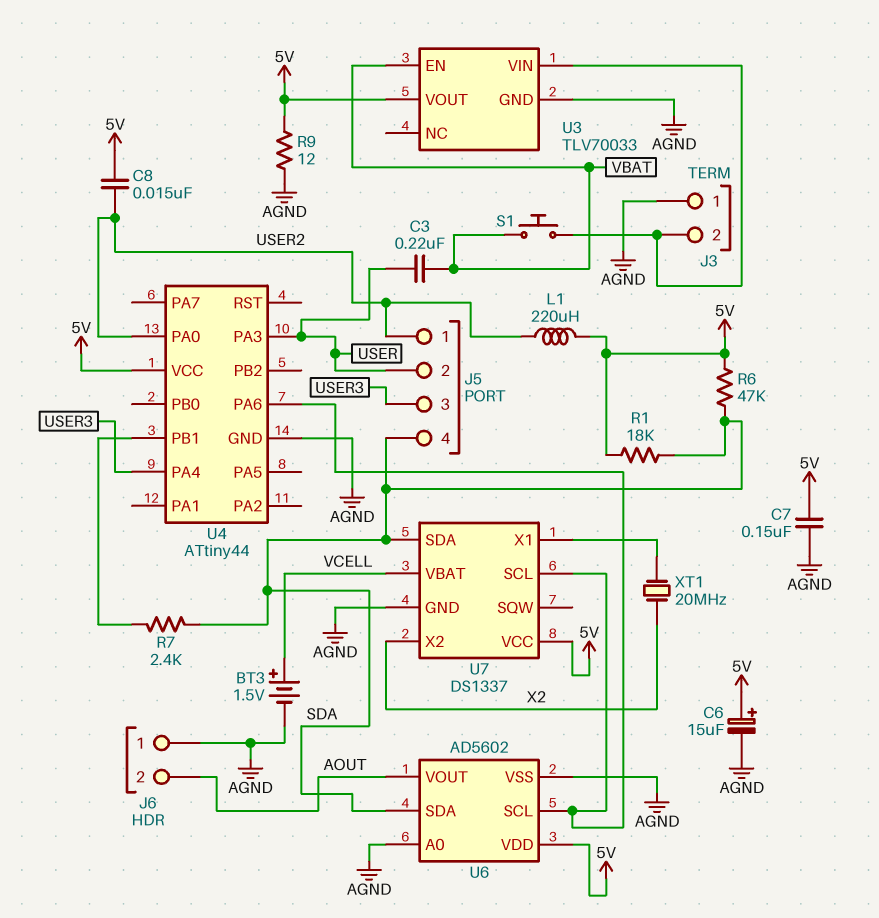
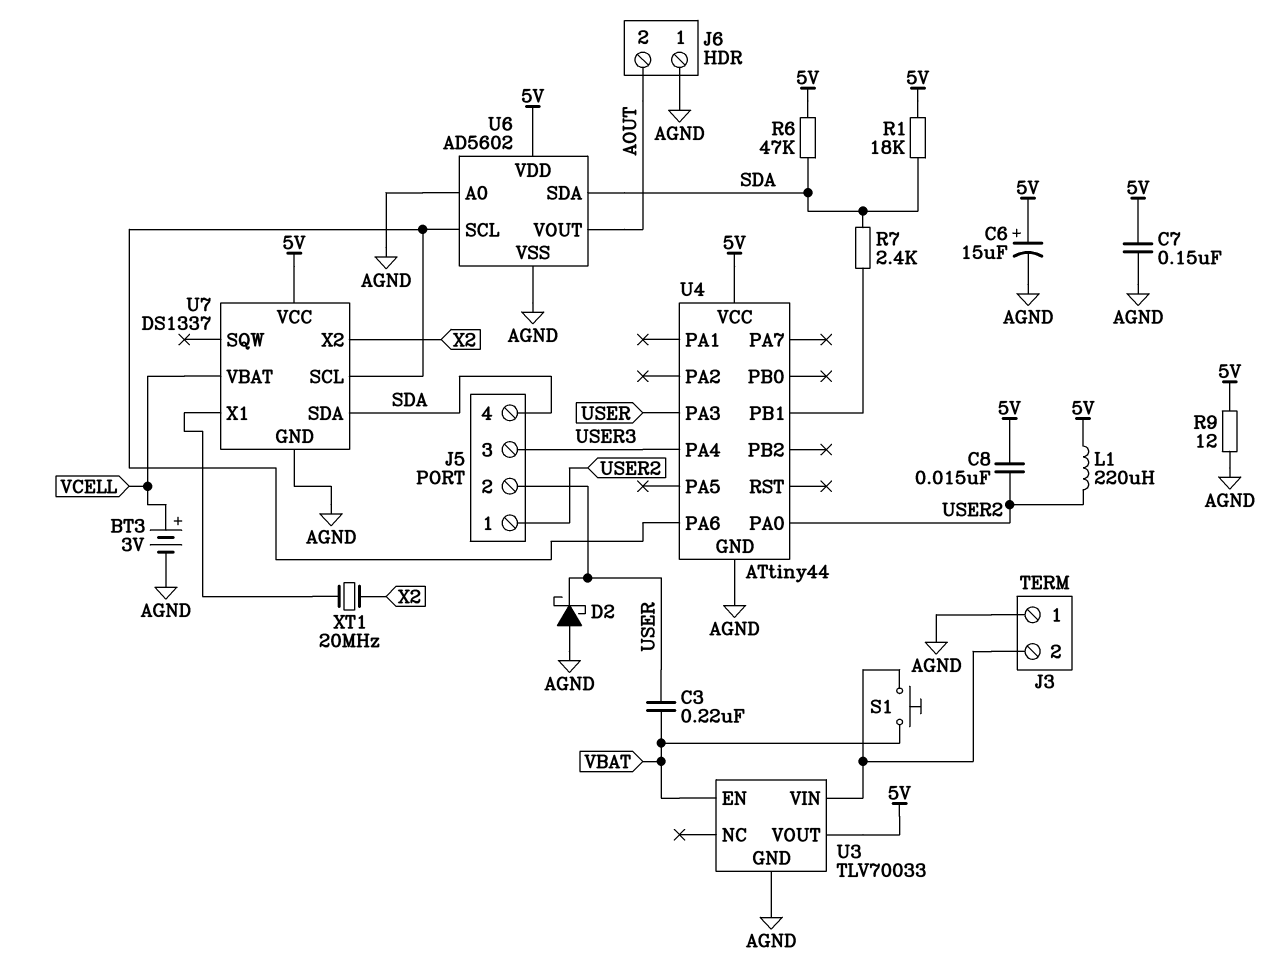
BT3: 1.5V (plus VCELL, minus AGND) -> 3V (plus VCELL, minus AGND)
D2: none -> schottky (A AGND, K USER)

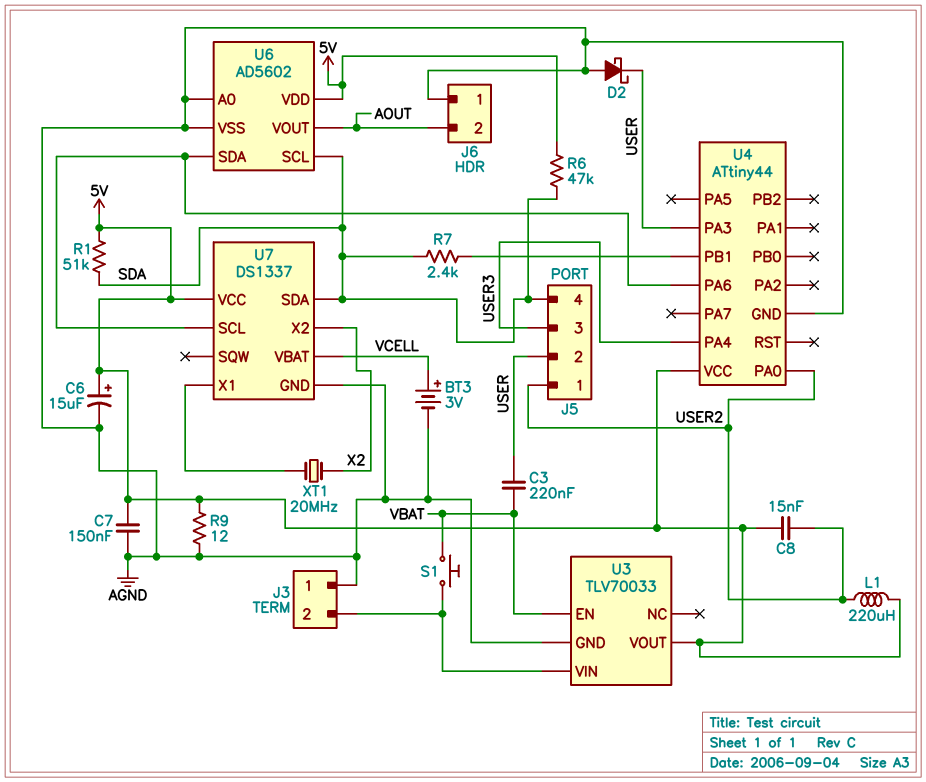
R1: 18k (5V, SDA) -> 51k (5V, SDA)
U6 pin SCL: U4/PA6 -> SDA
U6 pin SDA: SDA -> U4/PA6

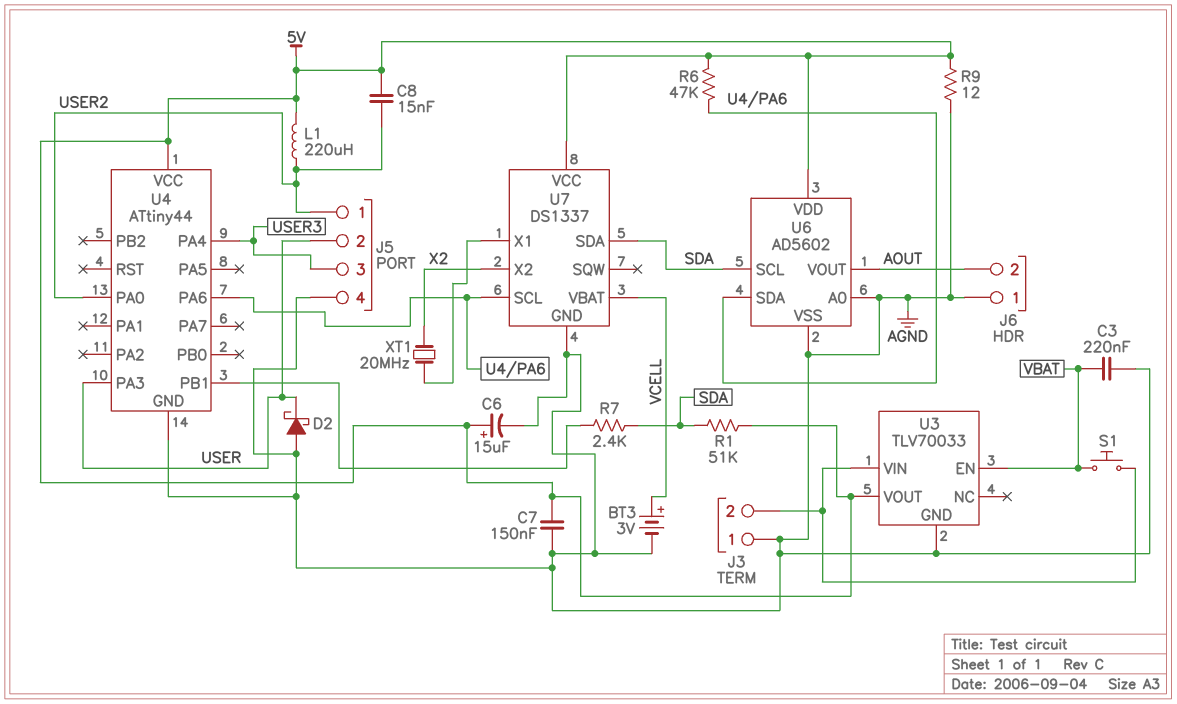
C3: 220nF (USER, VBAT) -> 220nF (AGND, VBAT)
J5 pin 4: SDA -> AGND
R6: 47k (5V, SDA) -> 47k (5V, U4/PA6)

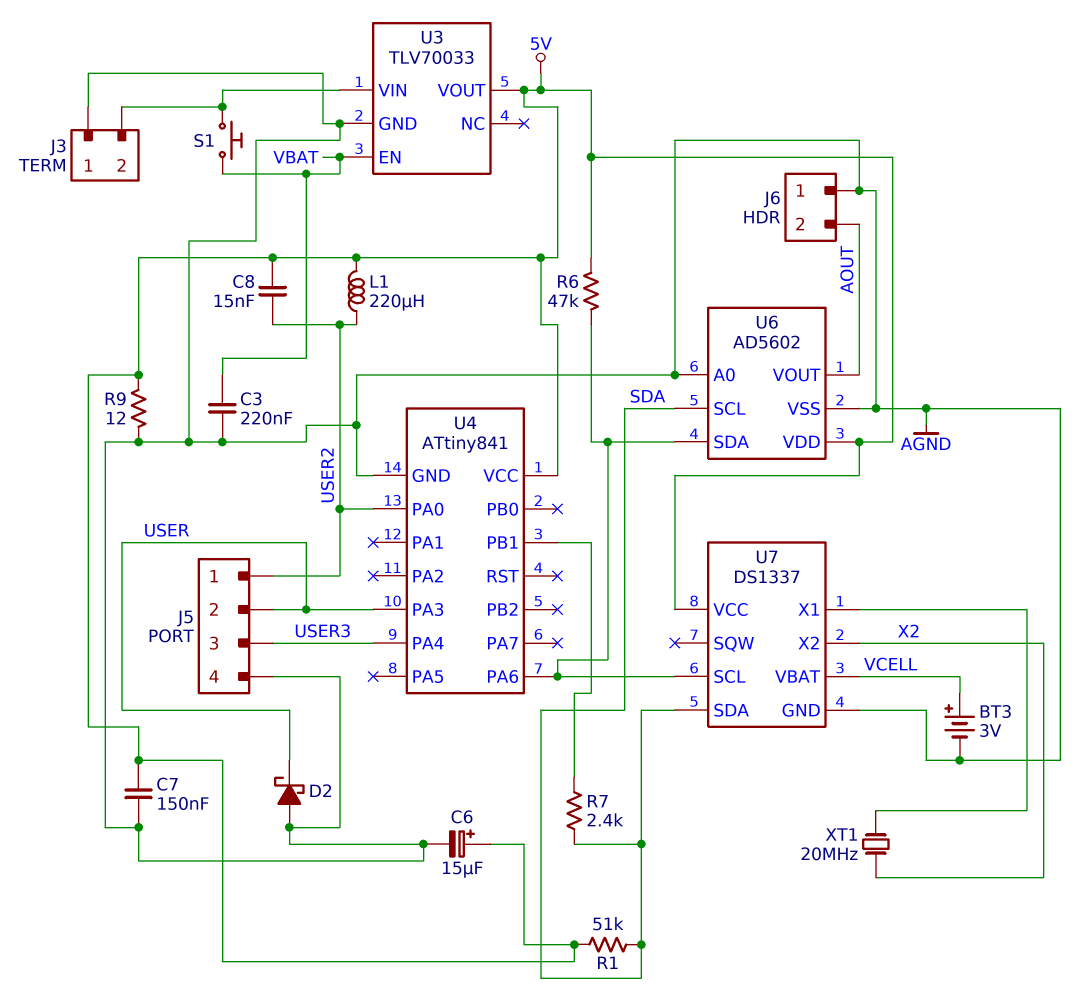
U4: ATtiny44 -> ATtiny841

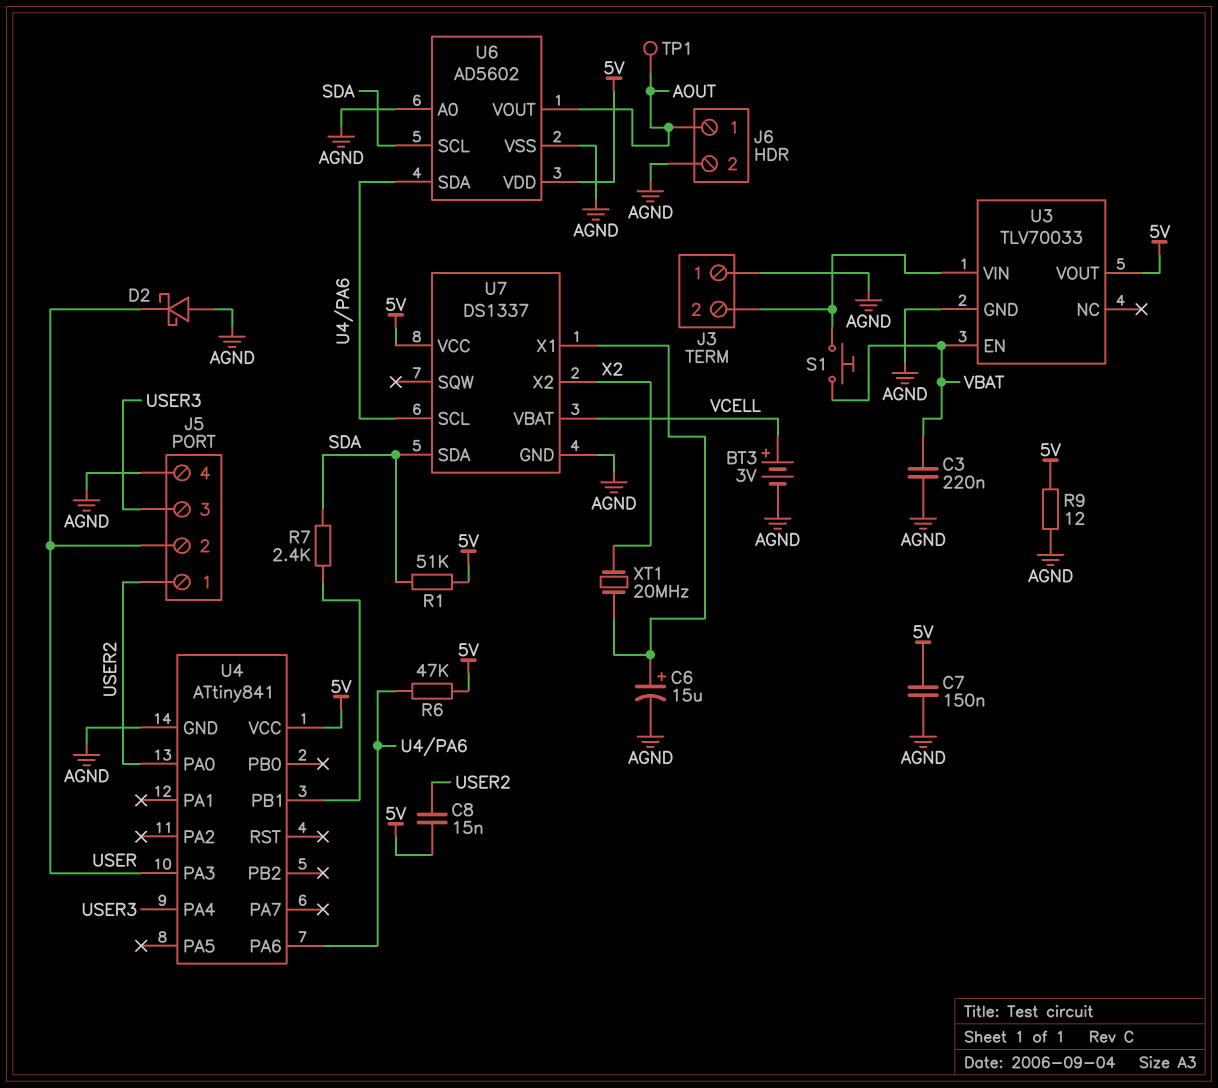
C6: 15uF (plus 5V, minus AGND) -> 15uF (plus U7/X1, minus AGND)
J6 pin 1: AGND -> AOUT
J6 pin 2: AOUT -> AGND
L1: 220uH (5V, USER2) -> none
TP1: none -> test point (AOUT)

